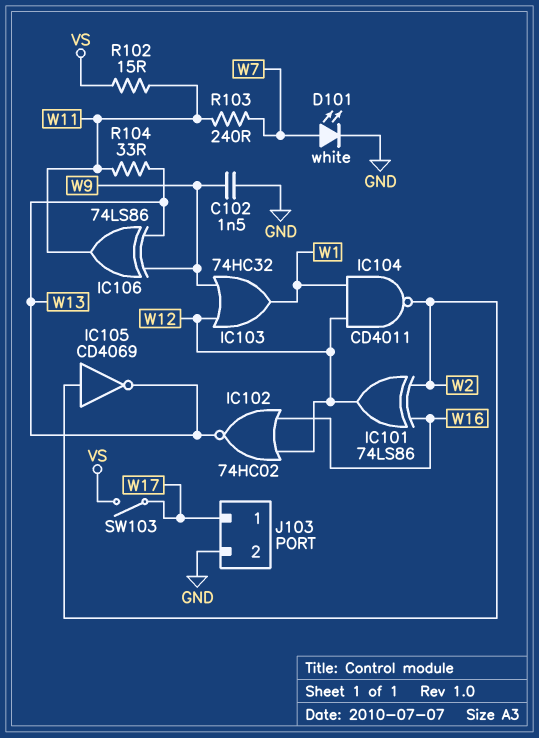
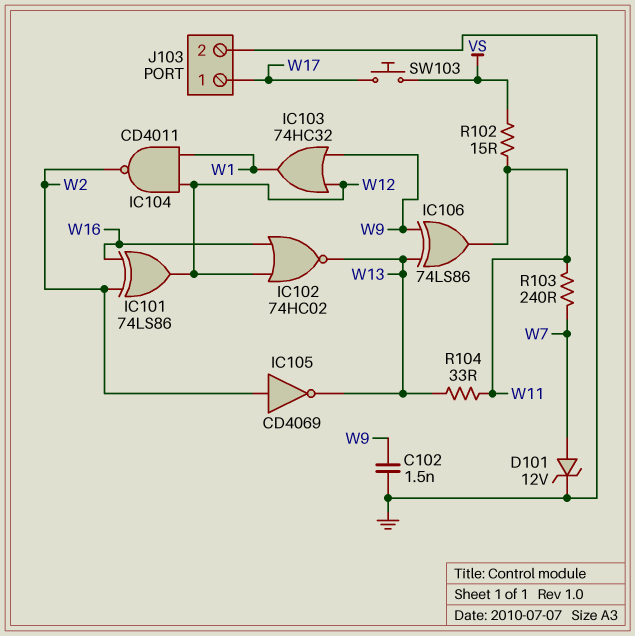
D101: LED white (A W7, K GND) -> zener 12V (A W7, K GND)
SW103: switch (VS, W17) -> button (VS, W17)

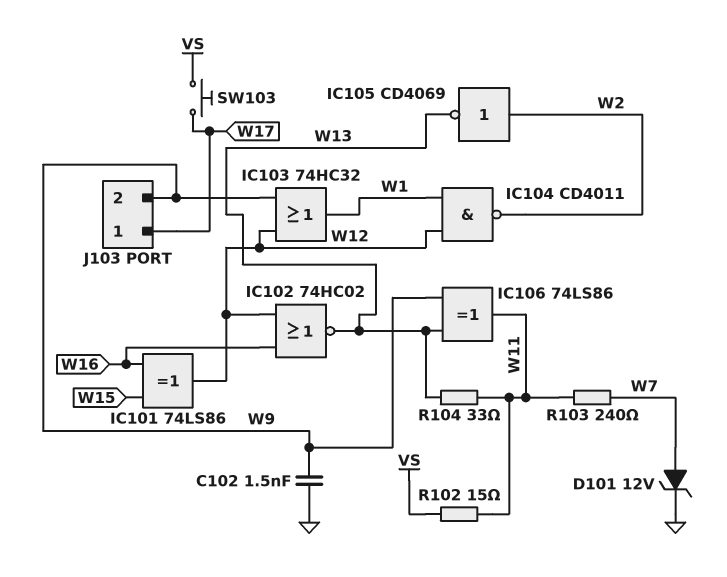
IC101: XOR 74LS86 (in W2, in W16, out W12) -> XOR 74LS86 (in W15, in W16, out W12)
J103 pin 2: GND -> W9

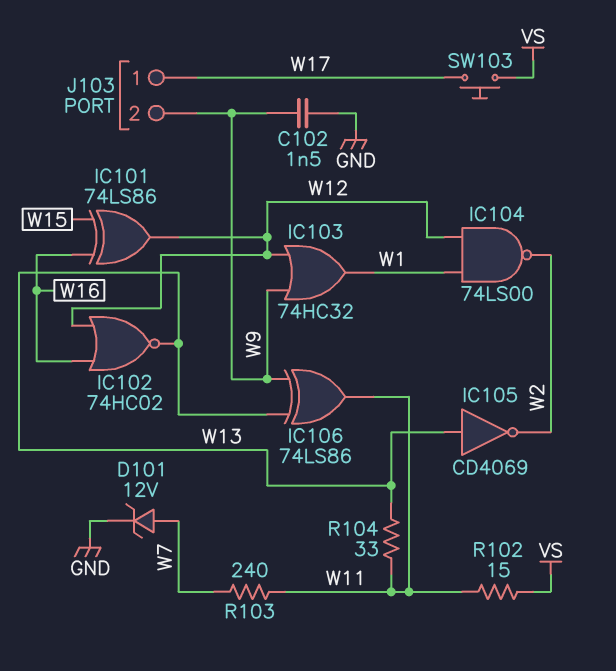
IC104: NAND CD4011 (in W1, in W12, out W2) -> NAND 74LS00 (in W1, in W12, out W2)
IC105: NOT CD4069 (in W2, out W13) -> NOT CD4069 (in W13, out W2)

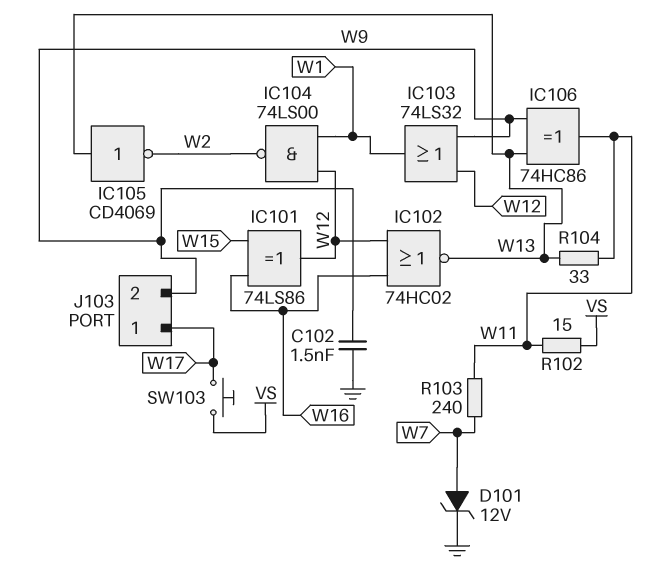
IC103: OR 74HC32 (in W9, in W12, out W1) -> OR 74LS32 (in W9, in W12, out W1)
IC106: XOR 74LS86 (in W9, in W13, out W11) -> XOR 74HC86 (in W9, in W13, out W11)

